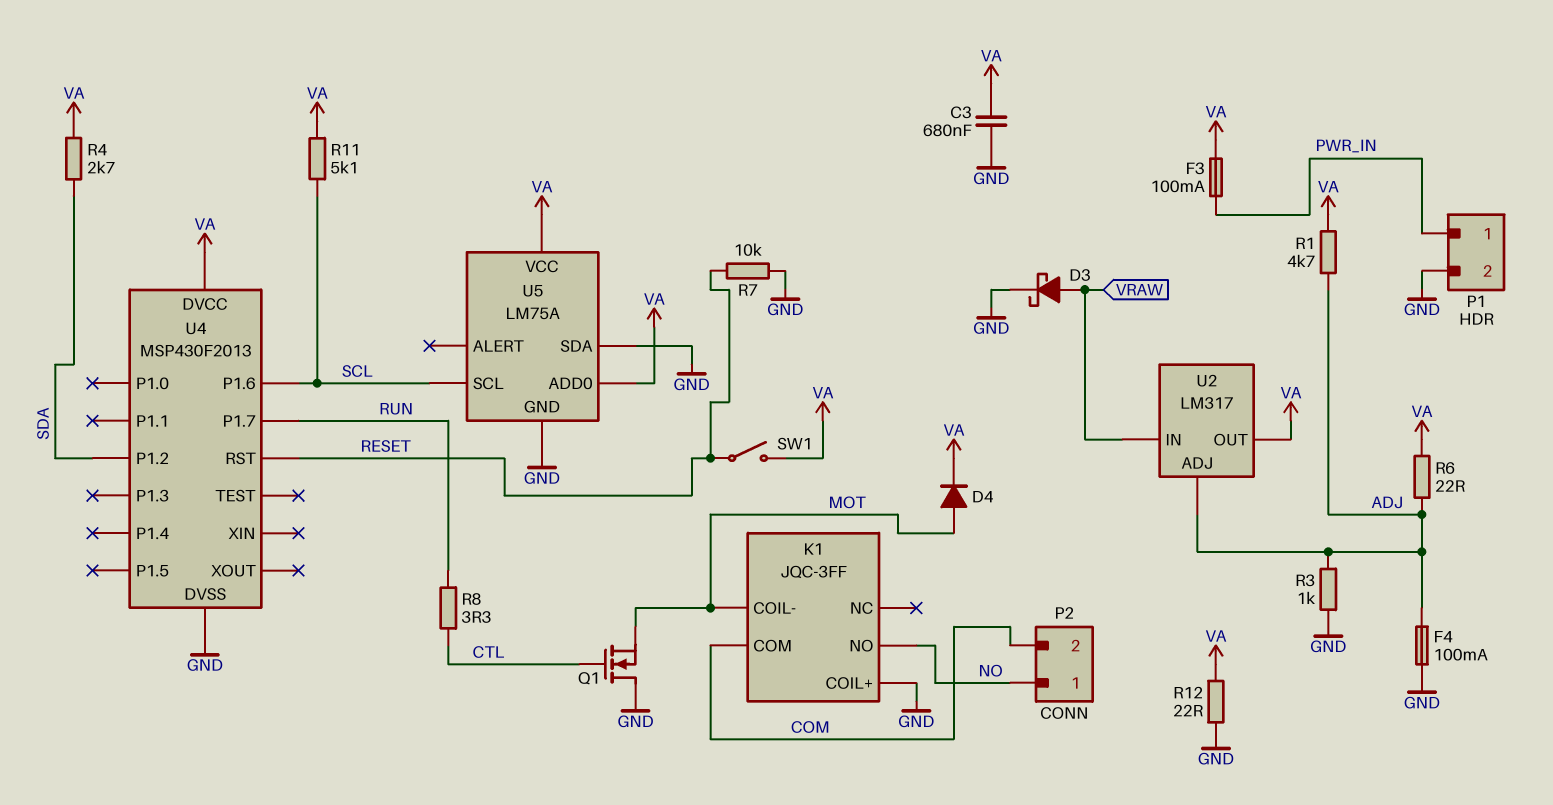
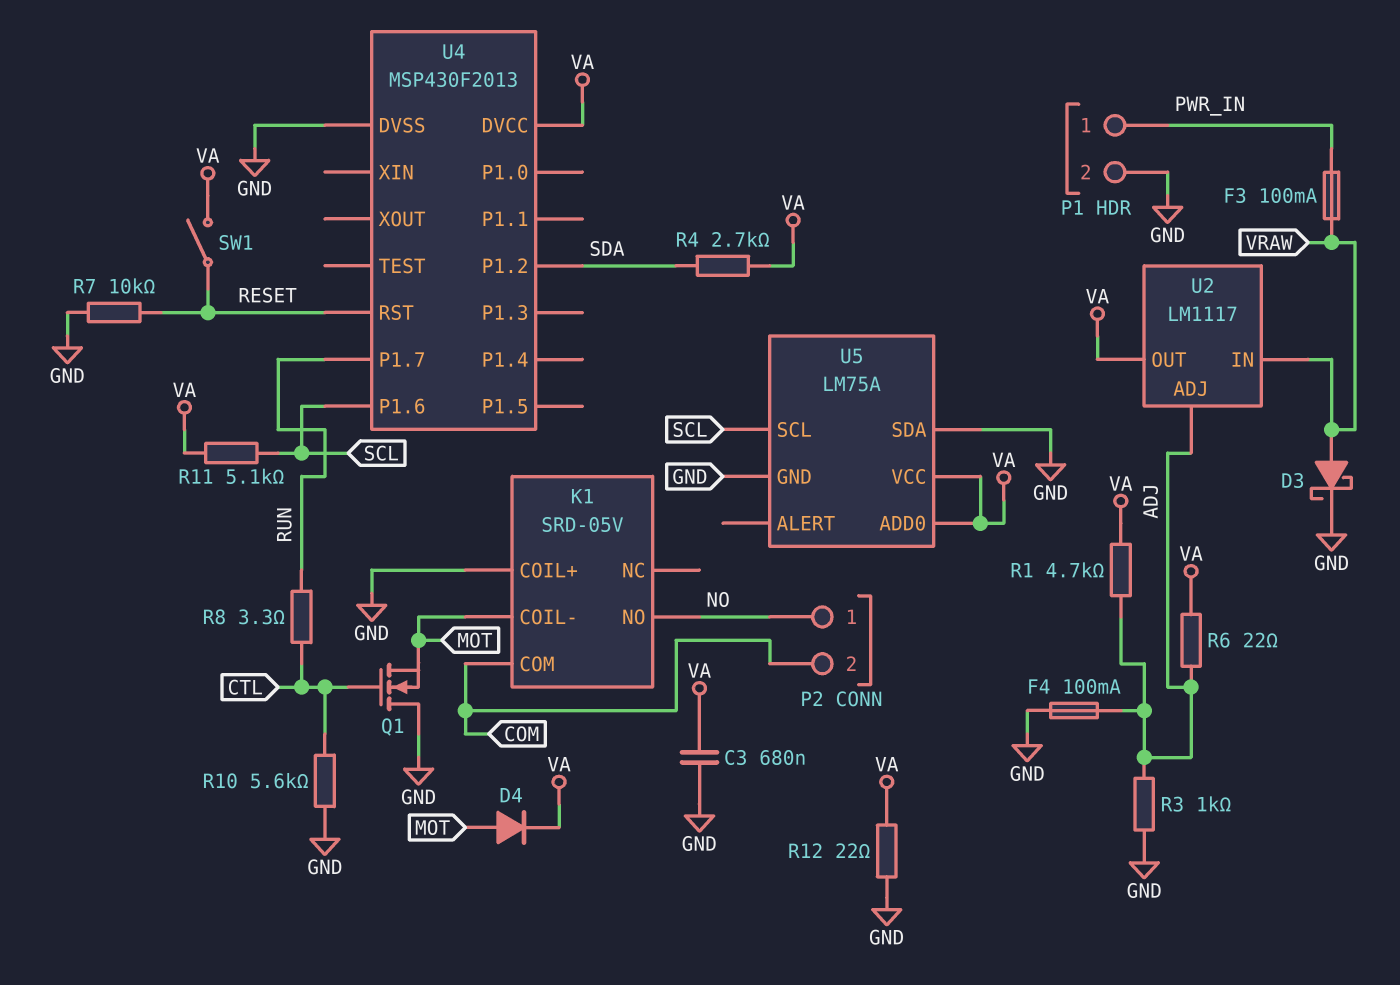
F3: 100mA (PWR_IN, VA) -> 100mA (PWR_IN, VRAW)
K1: JQC-3FF -> SRD-05V
R10: none -> 5.6k (CTL, GND)
U2: LM317 -> LM1117

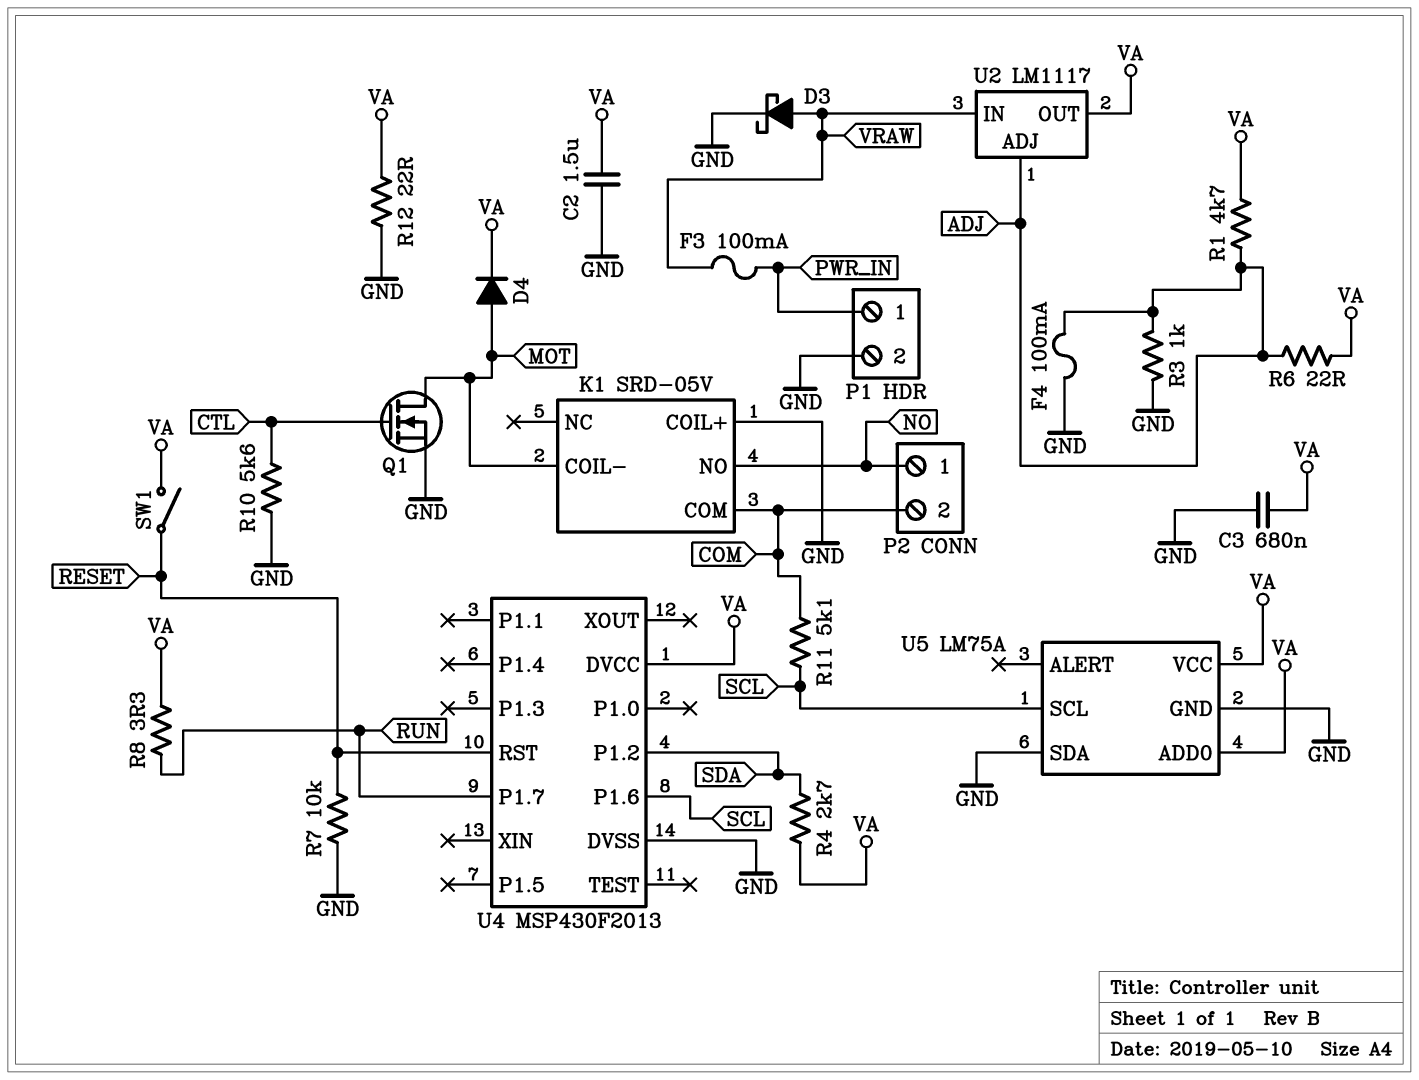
C2: none -> 1.5uF (GND, VA)
Q1: NMOS (G CTL, D GND, S MOT) -> NMOS (G CTL, D MOT, S GND)
R8: 3.3 (CTL, RUN) -> 3.3 (RUN, VA)
R11: 5.1k (SCL, VA) -> 5.1k (COM, SCL)

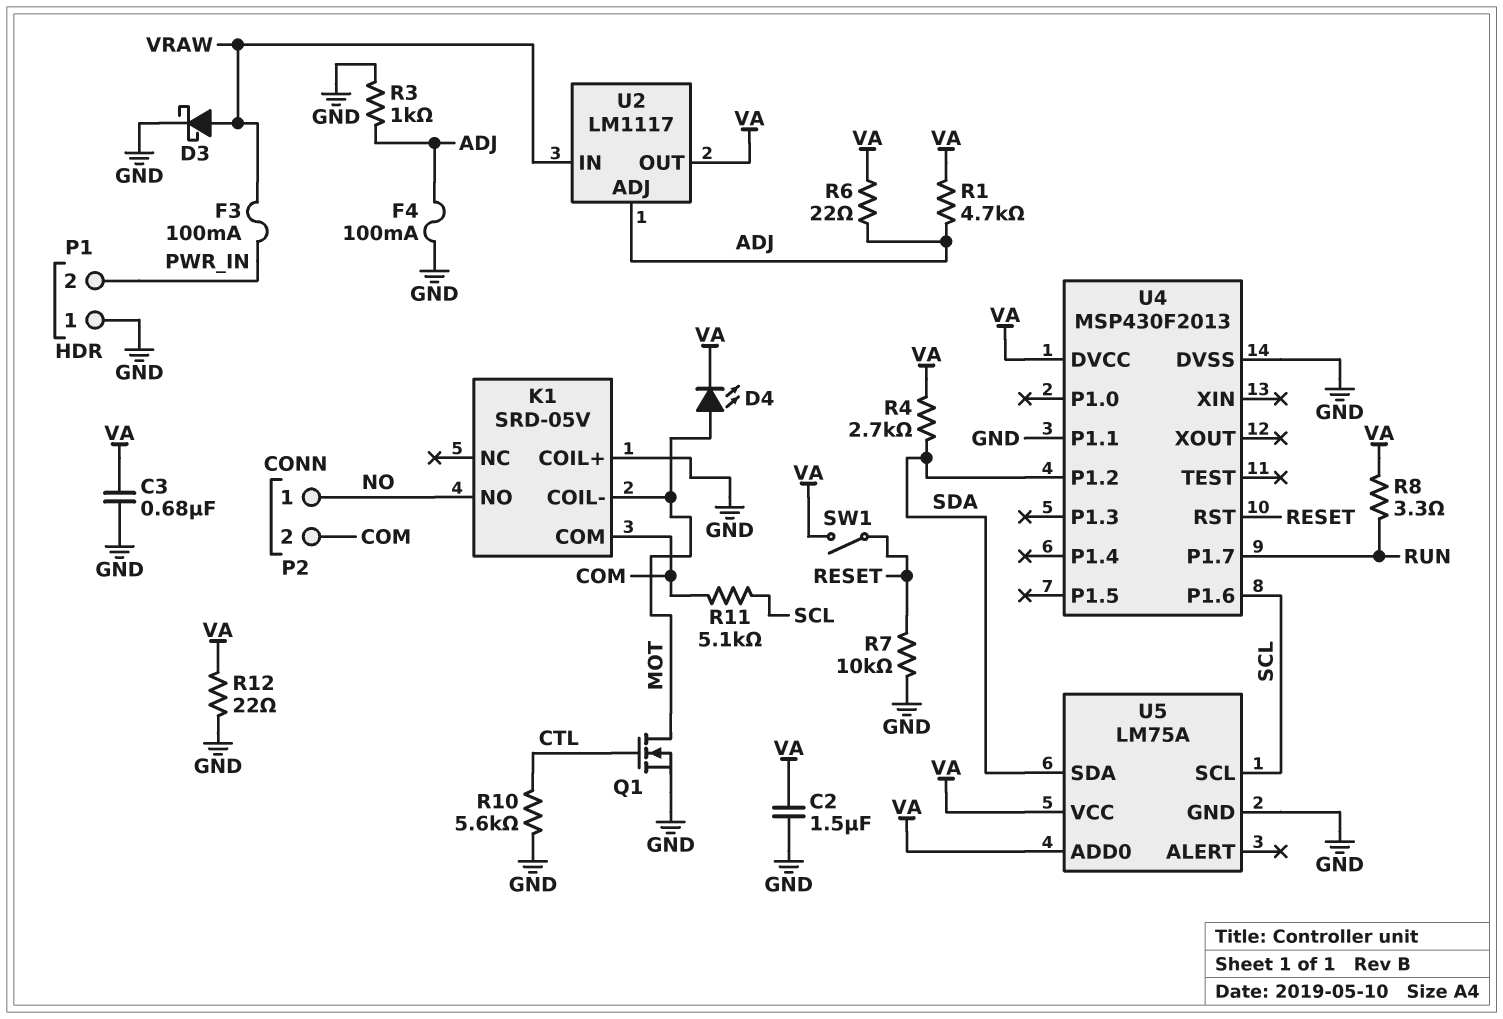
D4: diode (A MOT, K VA) -> LED (A MOT, K VA)
P1 pin 1: PWR_IN -> GND
P1 pin 2: GND -> PWR_IN
U4 pin P1.1: none -> GND
U5 pin SDA: GND -> SDA

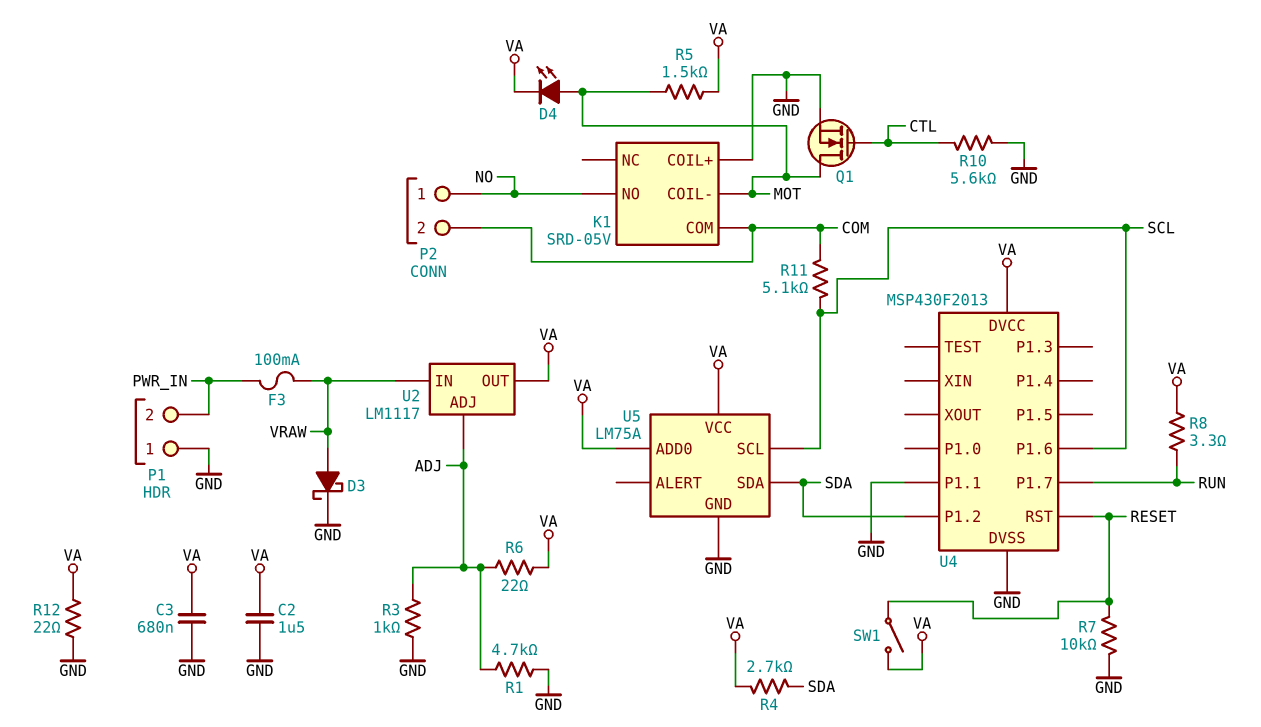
F4: 100mA (ADJ, GND) -> none
R1: 4.7k (ADJ, VA) -> 4.7k (ADJ, GND)
R5: none -> 1.5k (MOT, VA)

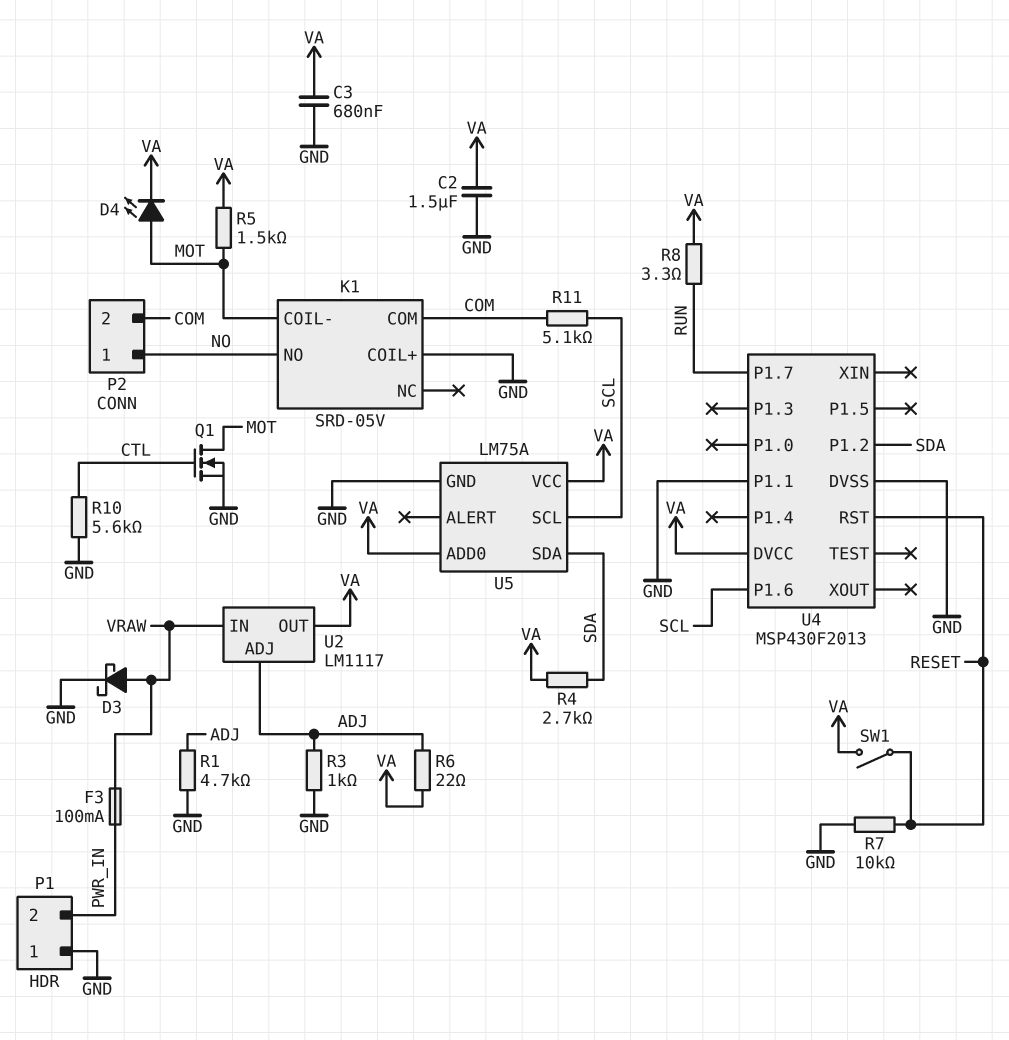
R12: 22 (GND, VA) -> none

